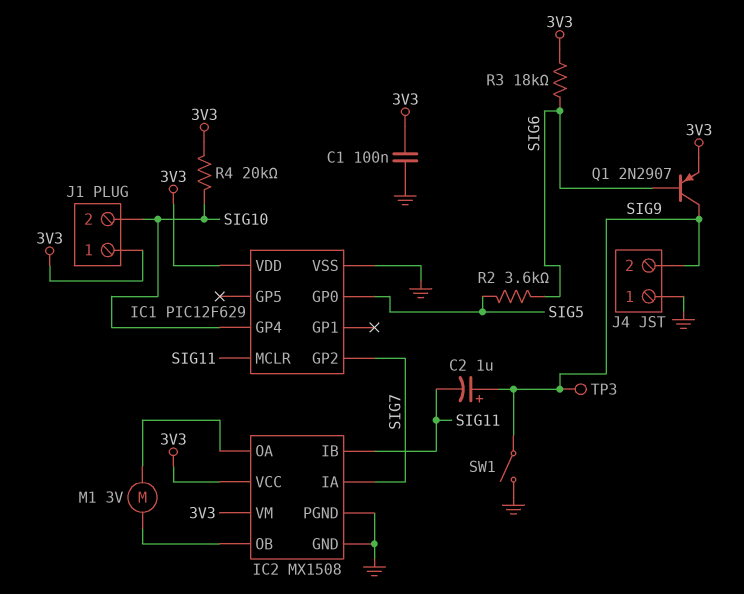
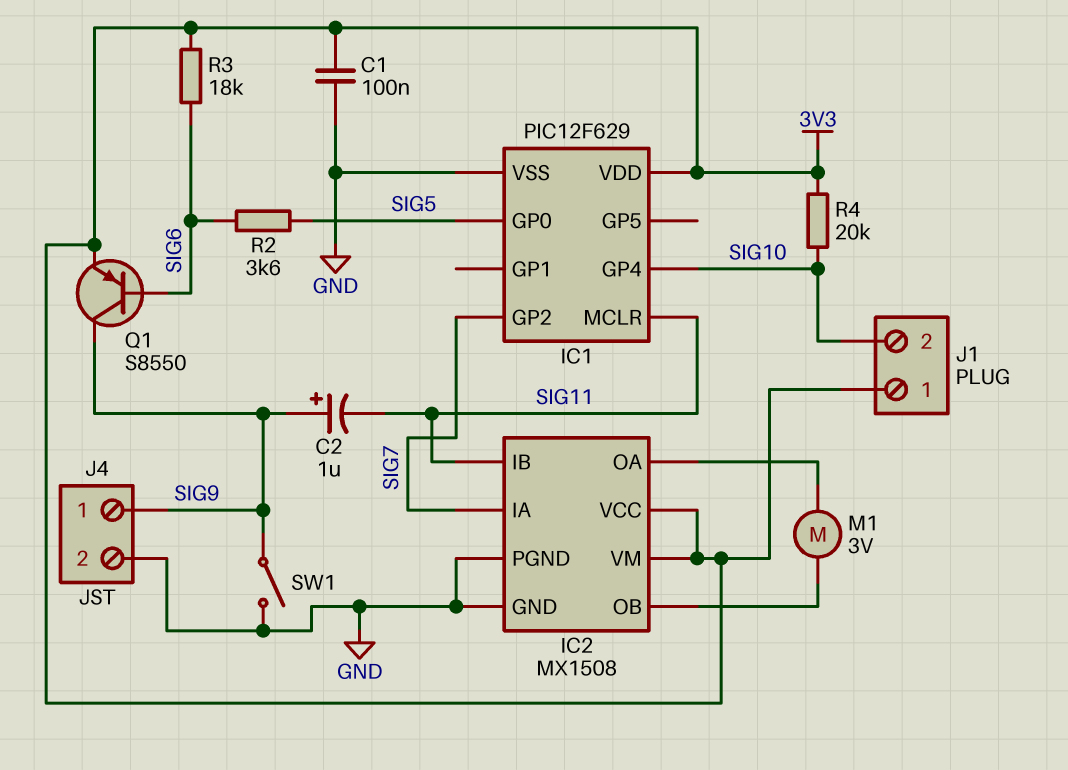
J4 pin 1: GND -> SIG9
J4 pin 2: SIG9 -> GND
Q1: PNP 2N2907 (B SIG6, C SIG9, E 3V3) -> PNP S8550 (B SIG6, C SIG9, E 3V3)
TP3: test point (SIG9) -> none

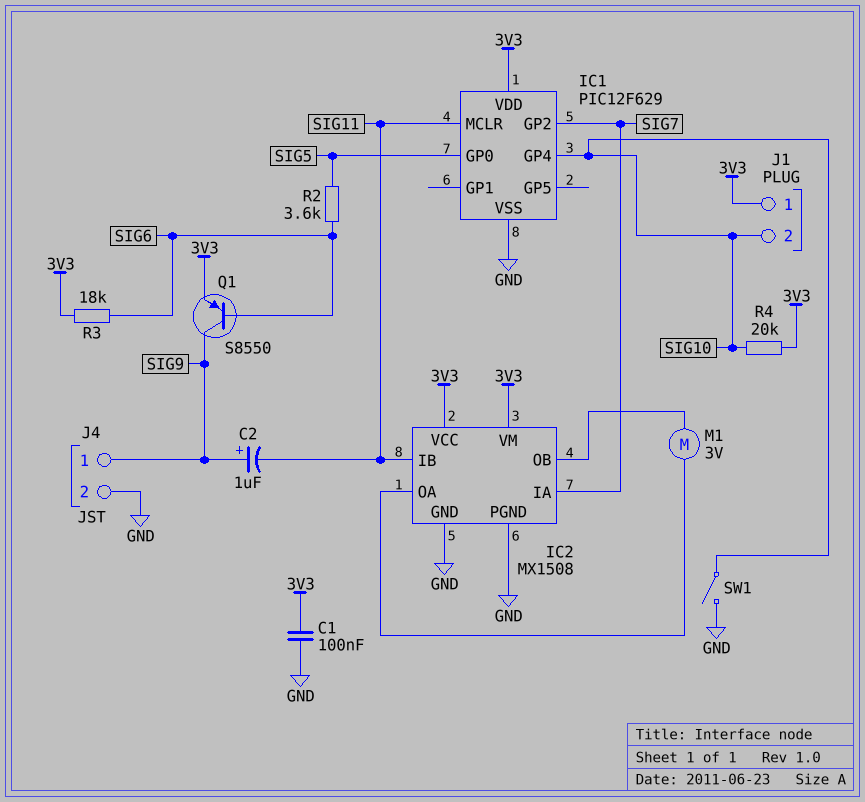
SW1: switch (GND, SIG9) -> switch (GND, SIG10)

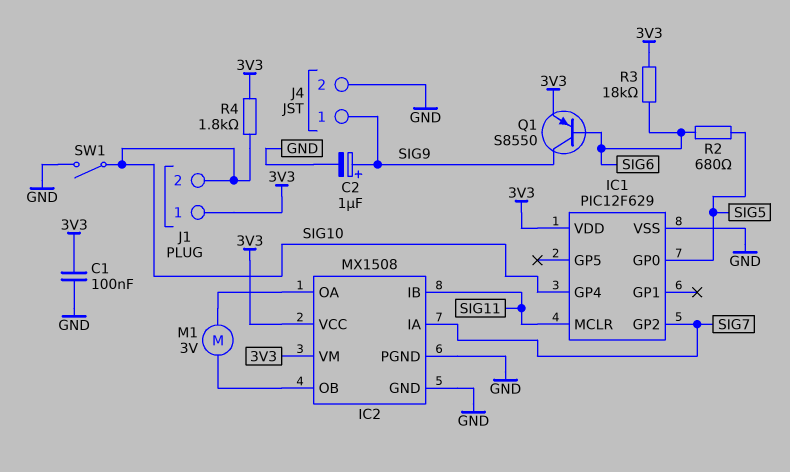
C2: 1uF (plus SIG9, minus SIG11) -> 1uF (plus SIG9, minus GND)
R2: 3.6k (SIG5, SIG6) -> 680 (SIG5, SIG6)
R4: 20k (3V3, SIG10) -> 1.8k (3V3, SIG10)

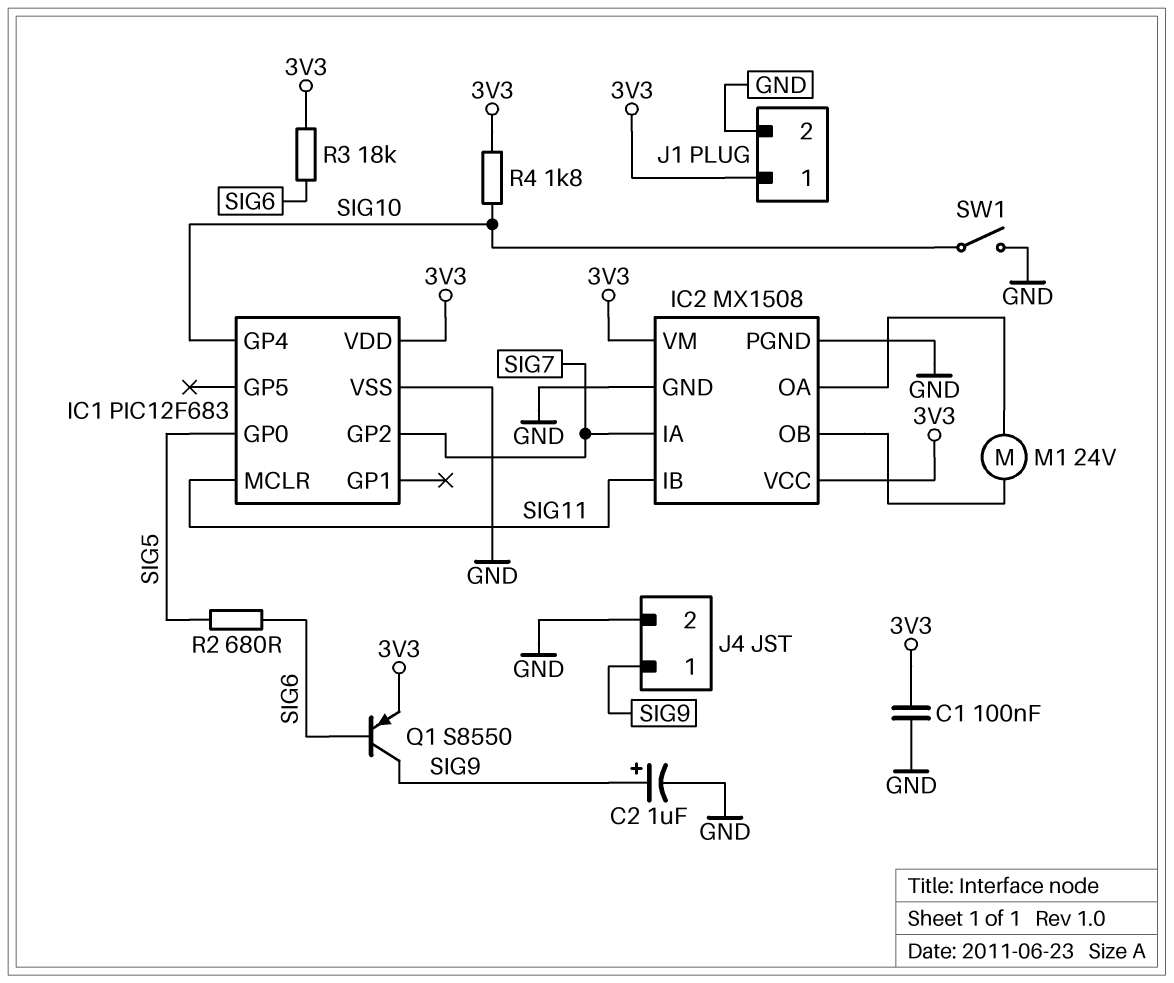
IC1: PIC12F629 -> PIC12F683
J1 pin 2: SIG10 -> GND
M1: motor 3V (IC2/OA, IC2/OB) -> motor 24V (IC2/OA, IC2/OB)

